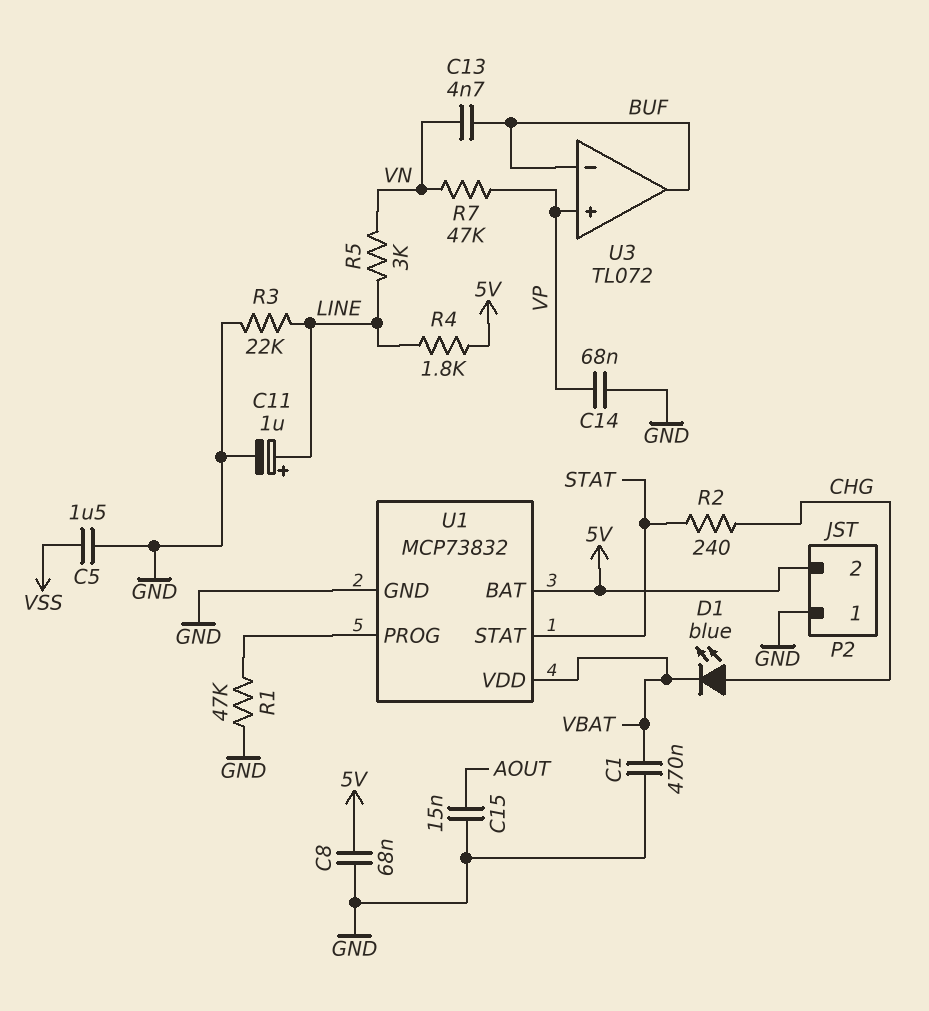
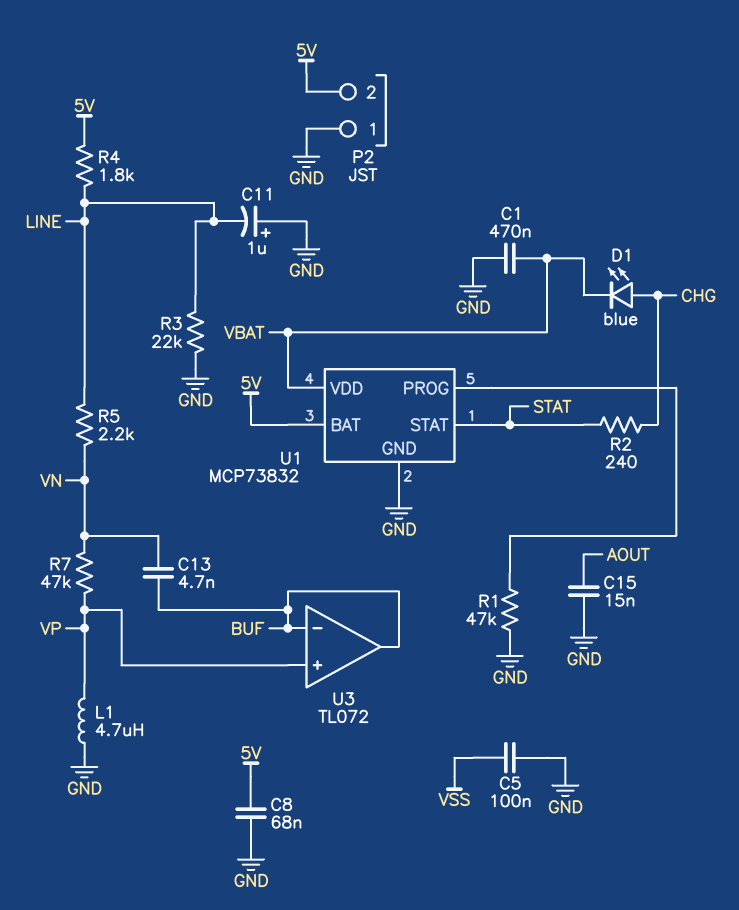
C5: 1.5uF (GND, VSS) -> 100nF (GND, VSS)
C11: 1uF (plus LINE, minus GND) -> 1uF (plus GND, minus LINE)
C14: 68nF (GND, VP) -> none
L1: none -> 4.7uH (GND, VP)
R5: 3k (LINE, VN) -> 2.2k (LINE, VN)

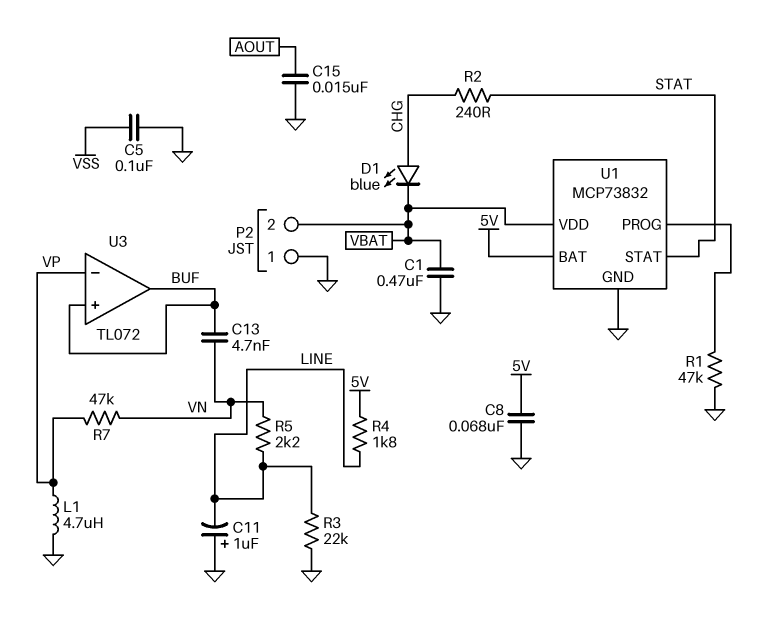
P2 pin 2: 5V -> VBAT
U3 pin in+: VP -> BUF
U3 pin in-: BUF -> VP

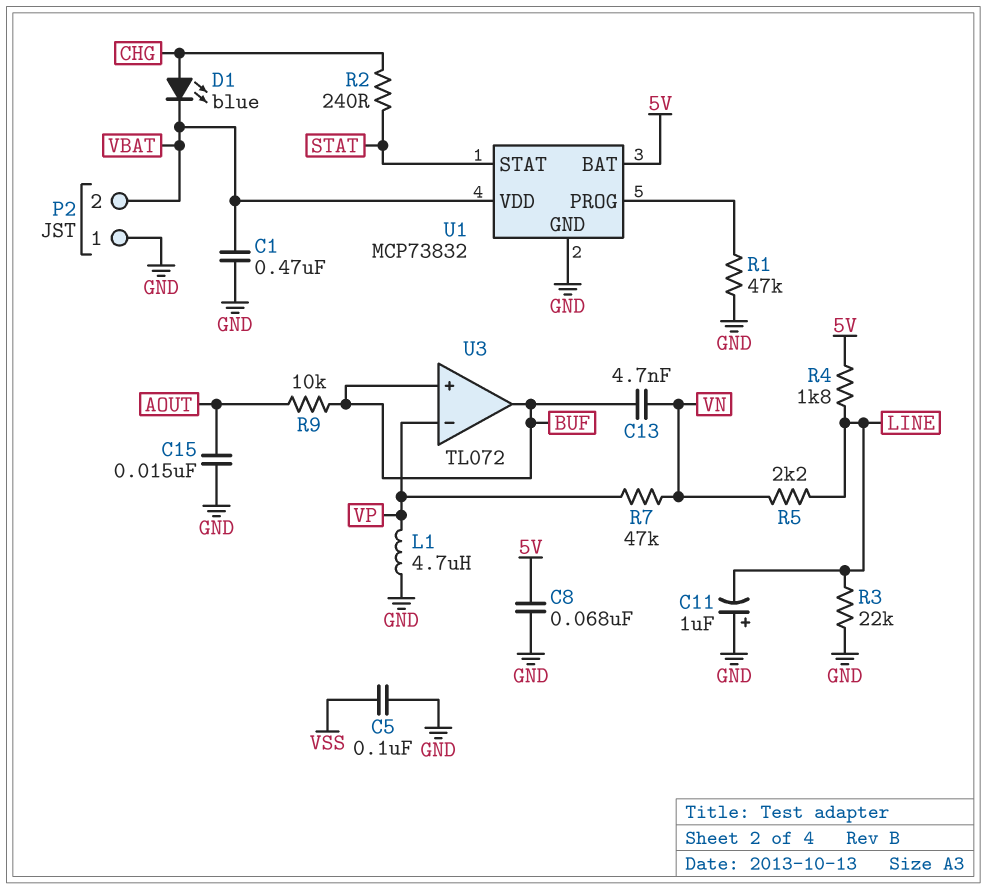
R9: none -> 10k (AOUT, BUF)

